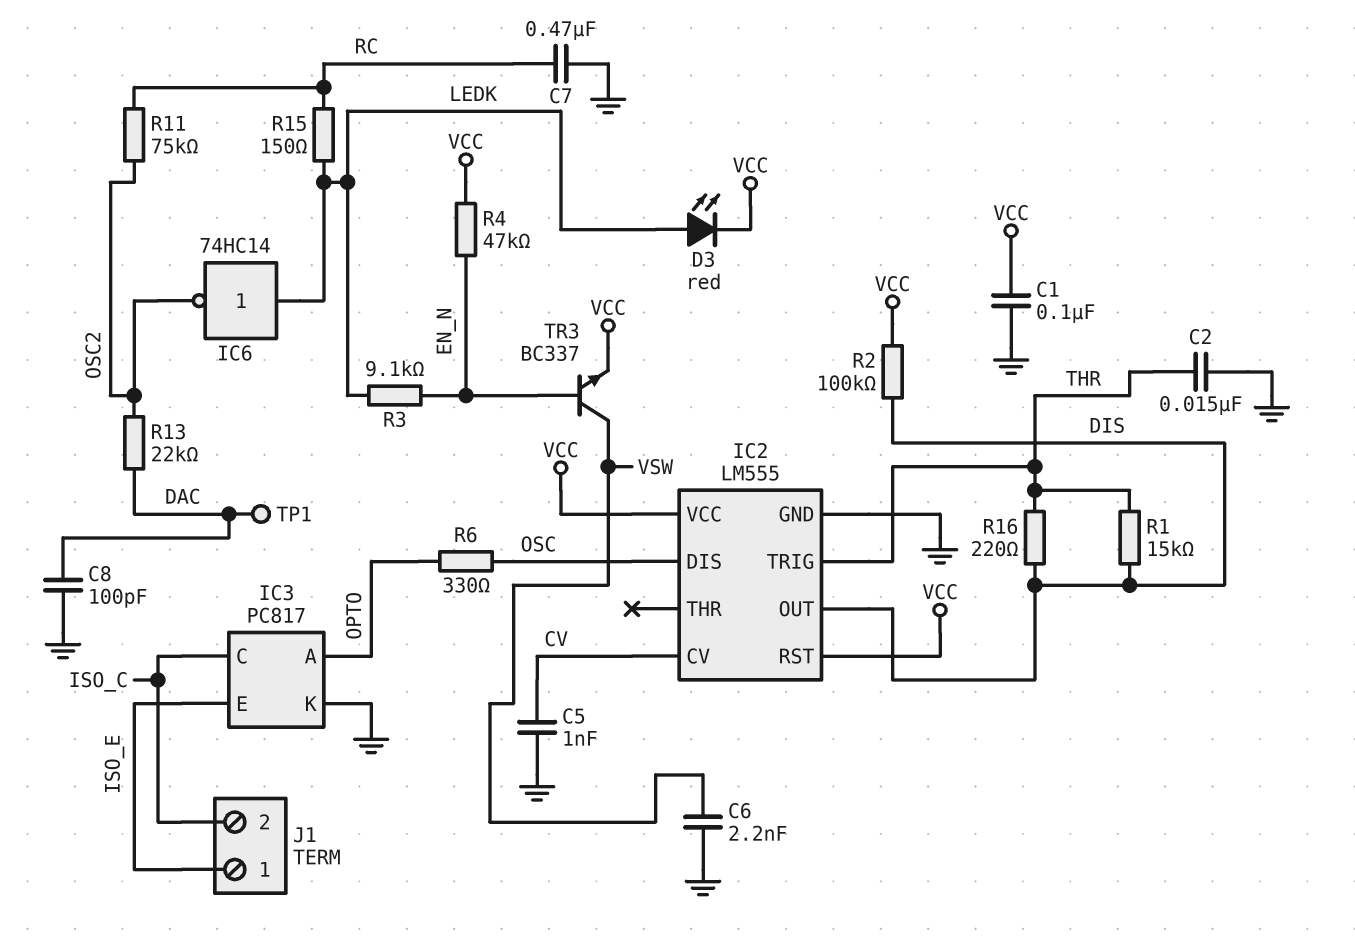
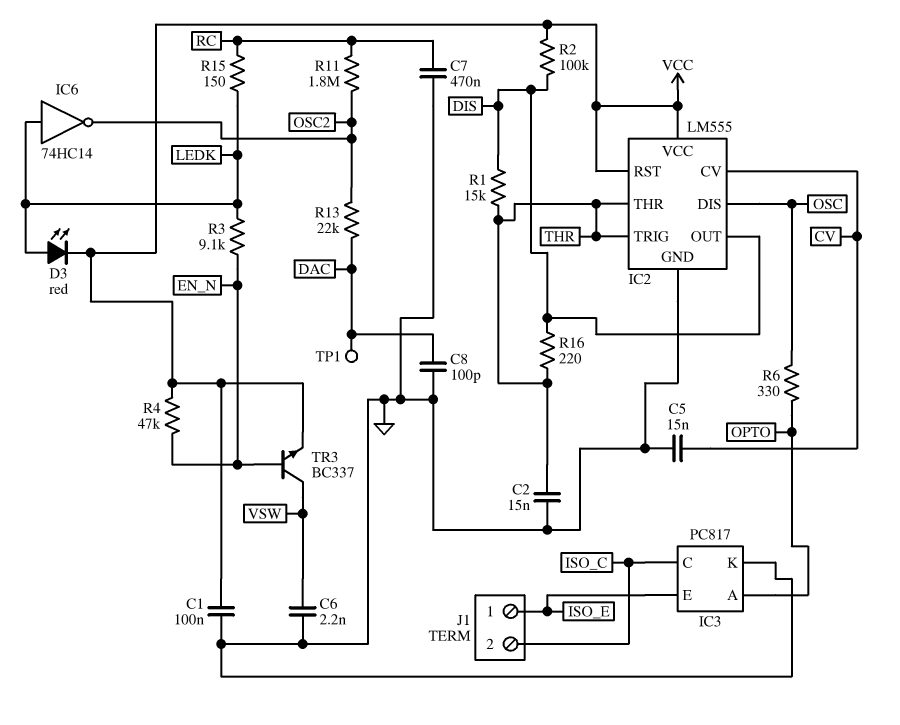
C5: 1nF (CV, GND) -> 15nF (CV, GND)
IC2 pin THR: none -> THR
R11: 75k (OSC2, RC) -> 1.8M (OSC2, RC)

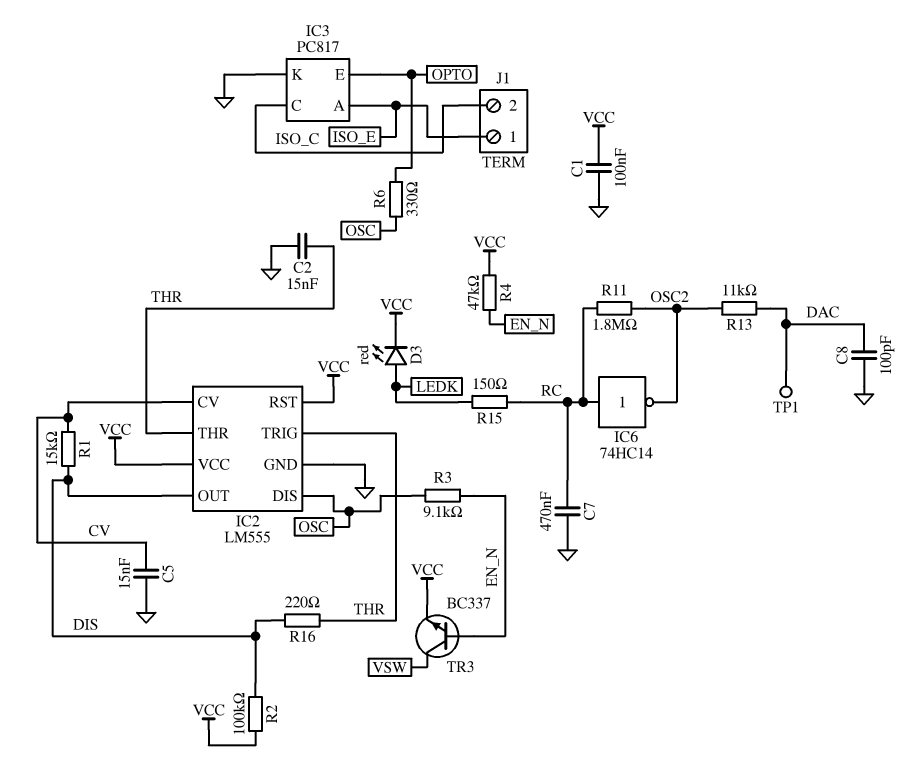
C6: 2.2nF (GND, VSW) -> none
IC3 pin A: OPTO -> ISO_E
IC3 pin E: ISO_E -> OPTO
IC6: NOT 74HC14 (in LEDK, out OSC2) -> NOT 74HC14 (in RC, out OSC2)
R1: 15k (DIS, THR) -> 15k (CV, DIS)
R3: 9.1k (EN_N, LEDK) -> 9.1k (EN_N, OSC)
R13: 22k (DAC, OSC2) -> 11k (DAC, OSC2)

